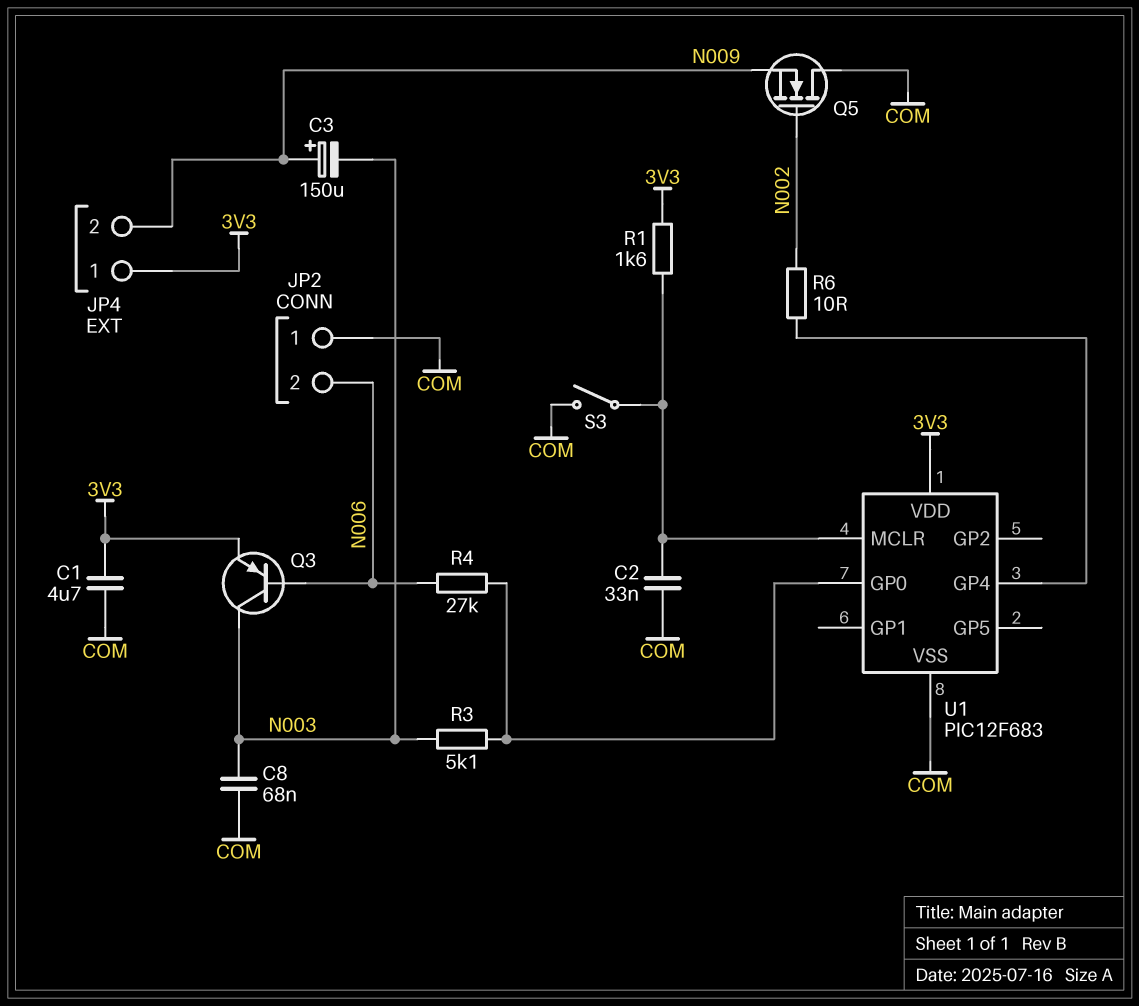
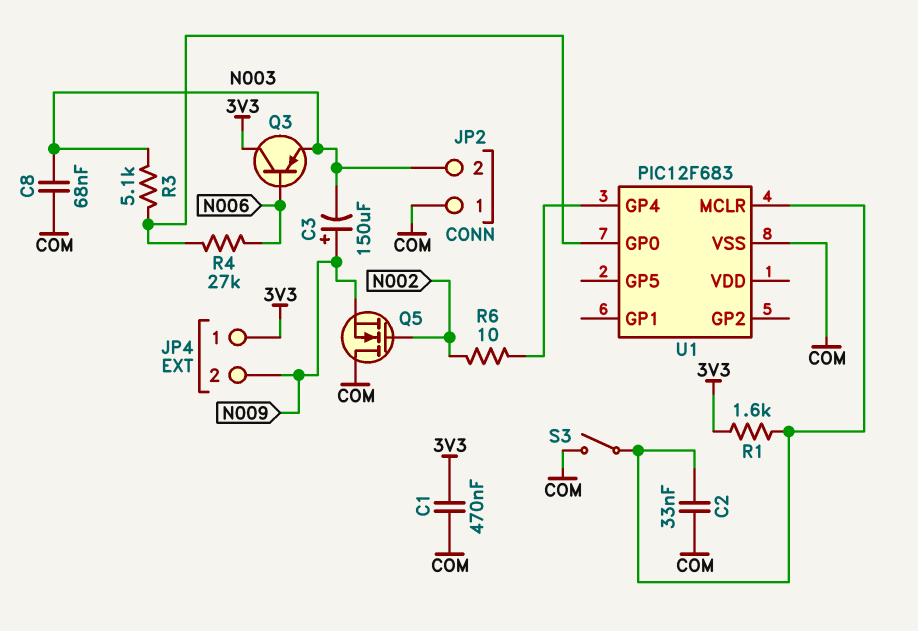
C1: 4.7uF (3V3, COM) -> 470nF (3V3, COM)
JP2 pin 2: N006 -> N003
Q3: PNP (B N006, C N003, E 3V3) -> PNP (B N006, C 3V3, E N003)
U1 pin VDD: 3V3 -> none

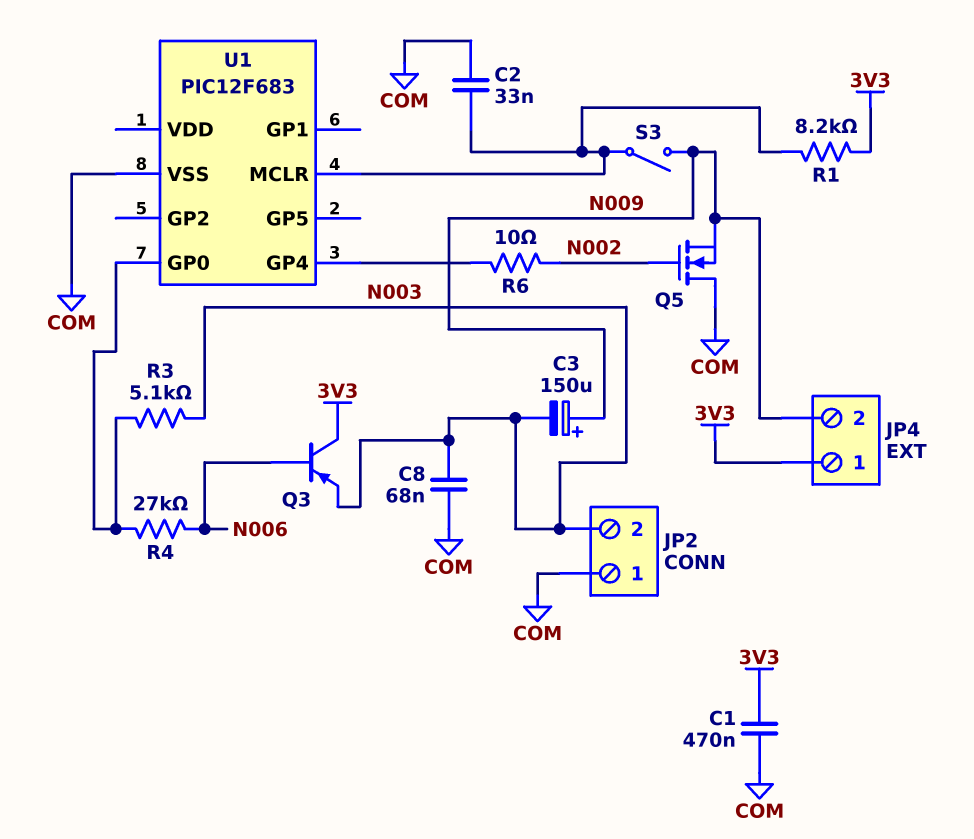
R1: 1.6k (3V3, U1/MCLR) -> 8.2k (3V3, U1/MCLR)
S3: switch (COM, U1/MCLR) -> switch (N009, U1/MCLR)

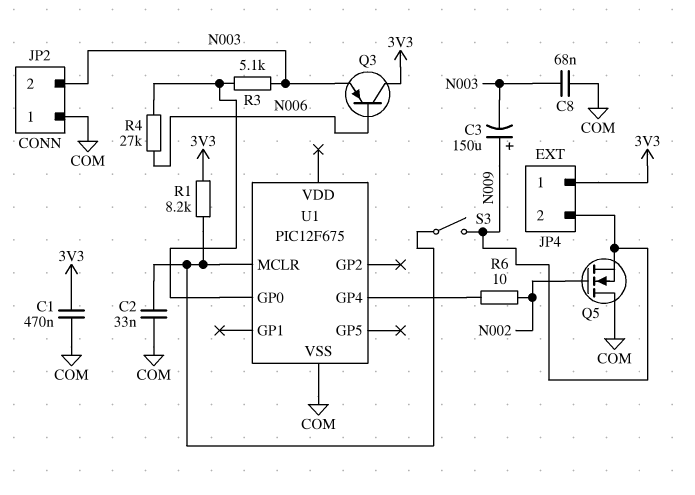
U1: PIC12F683 -> PIC12F675

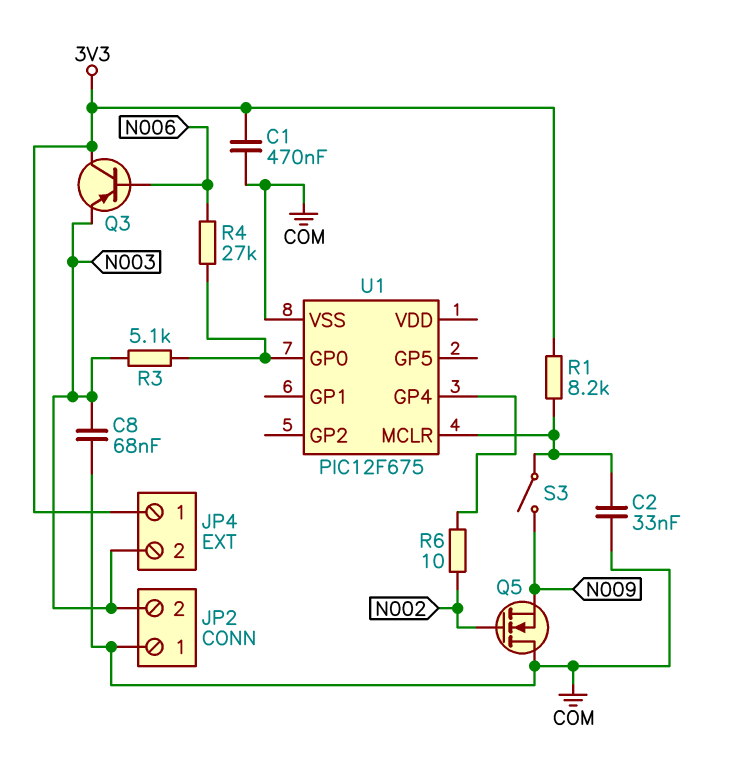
C3: 150uF (plus N009, minus N003) -> none
JP4 pin 2: N009 -> N003

